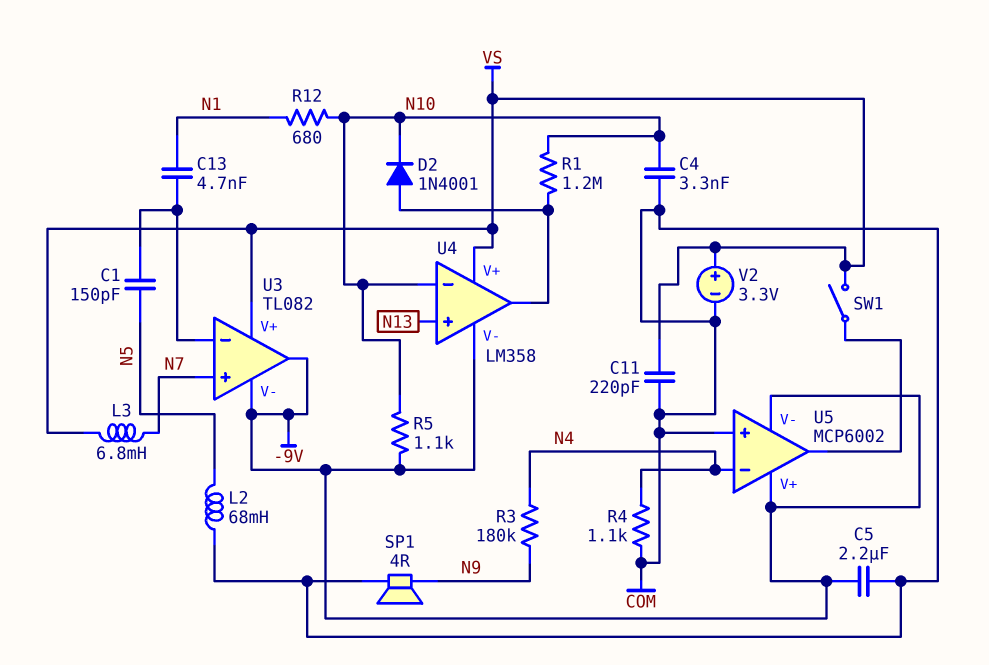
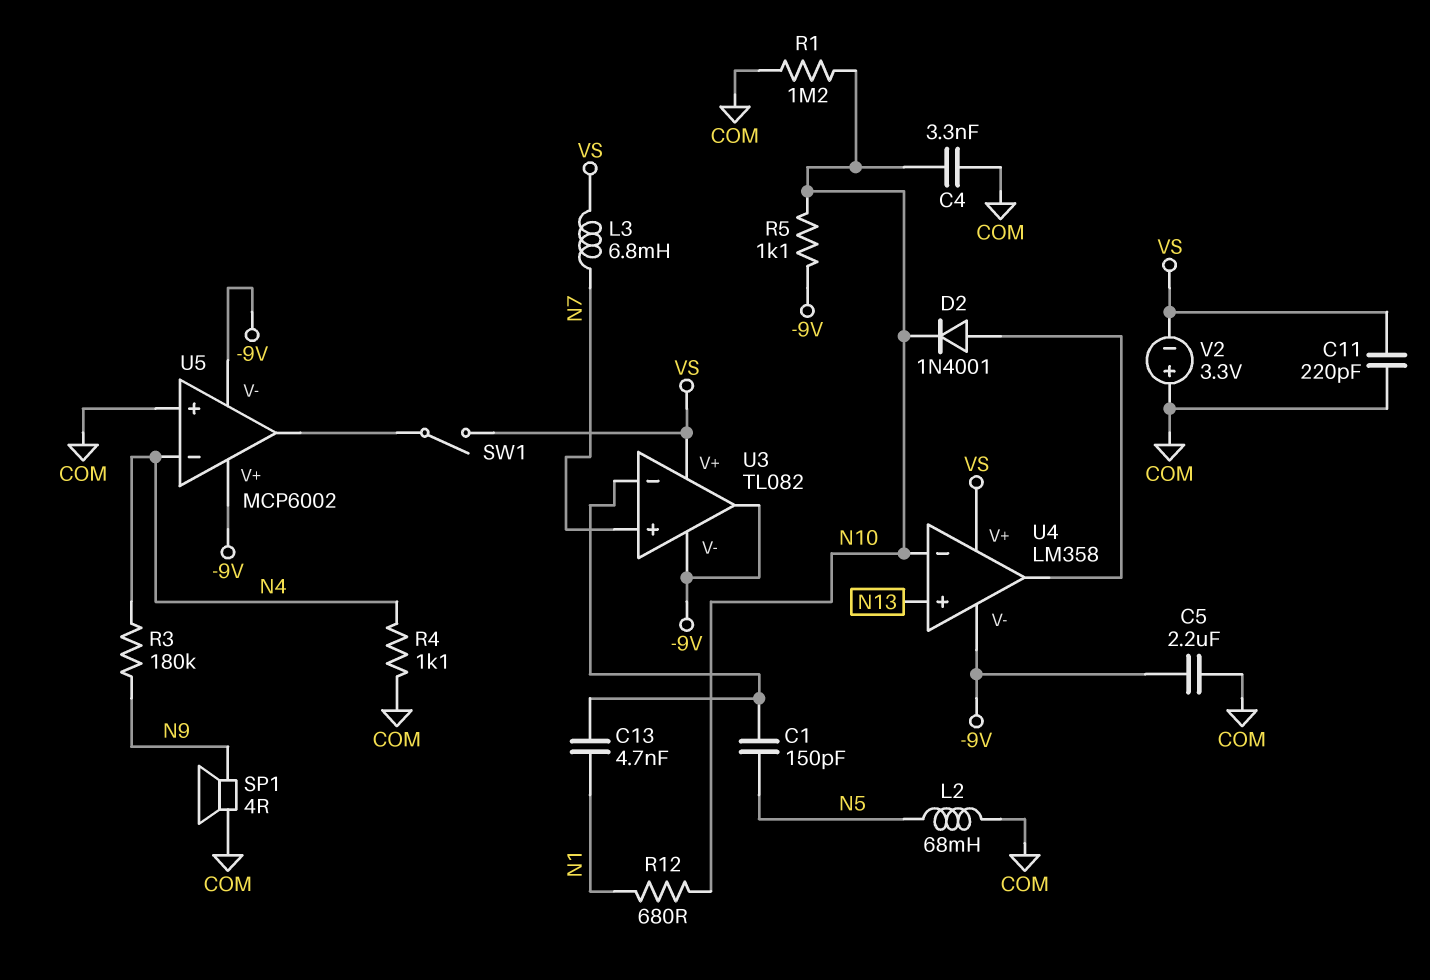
R1: 1.2M (N10, U4/out) -> 1.2M (COM, N10)
V2: 3.3V (plus VS, minus COM) -> 3.3V (plus COM, minus VS)

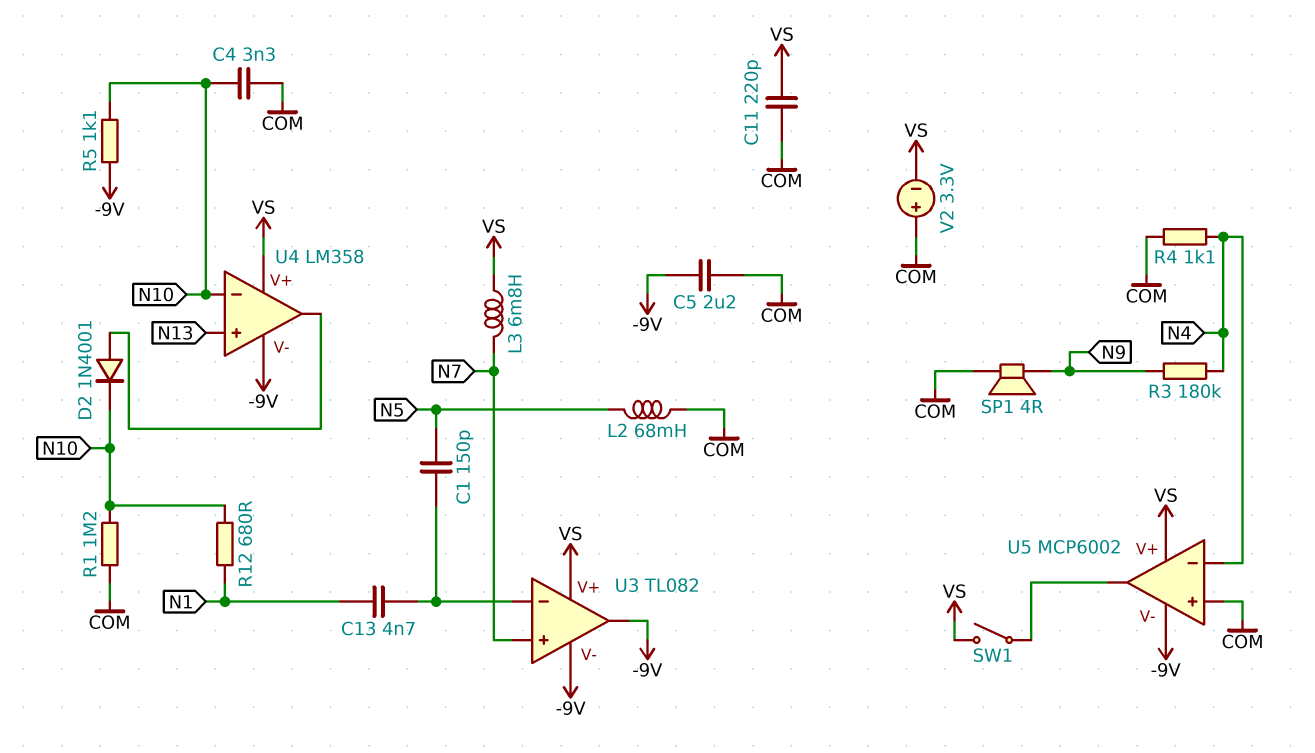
U5 pin V+: -9V -> VS

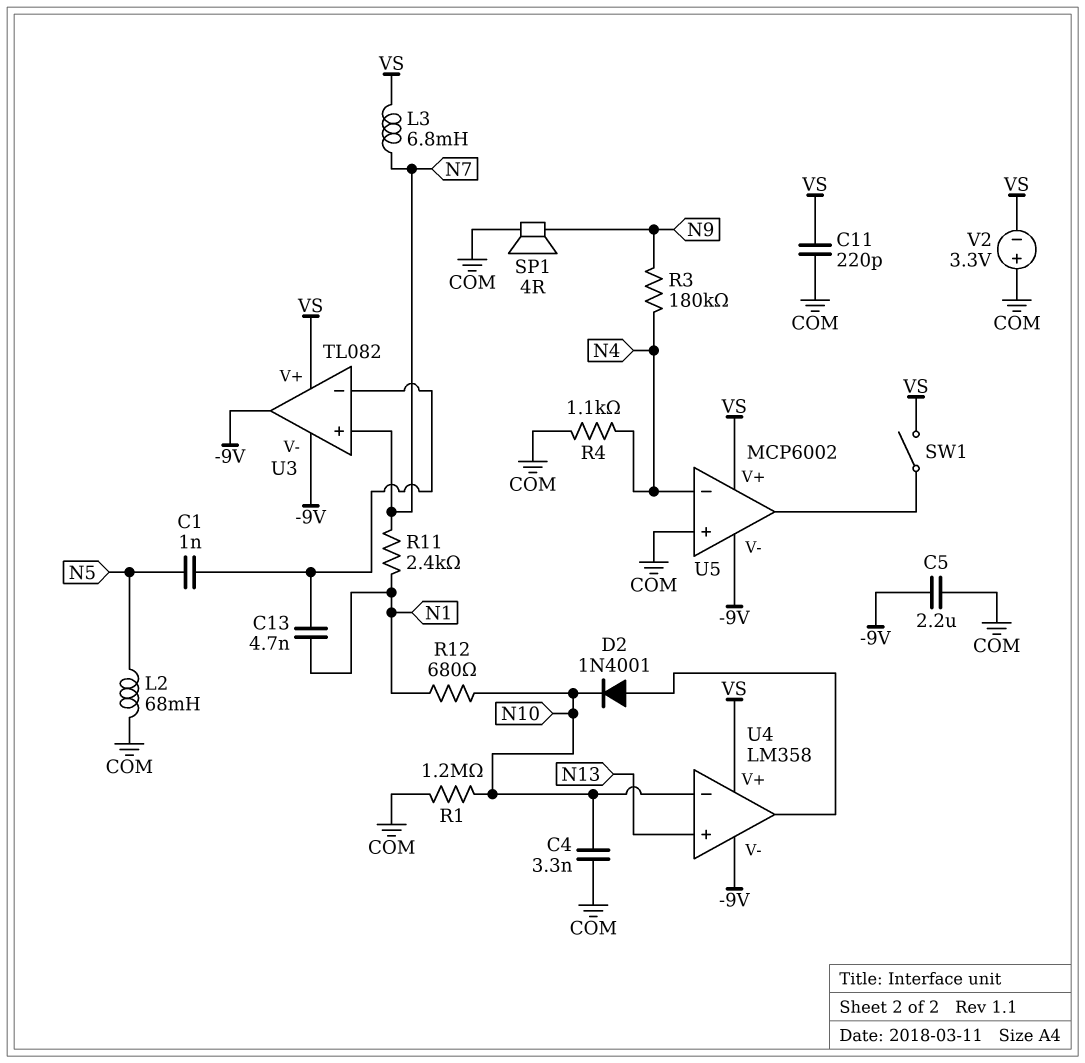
C1: 150pF (N5, U3/in-) -> 1nF (N5, U3/in-)
R5: 1.1k (-9V, N10) -> none
R11: none -> 2.4k (N1, N7)

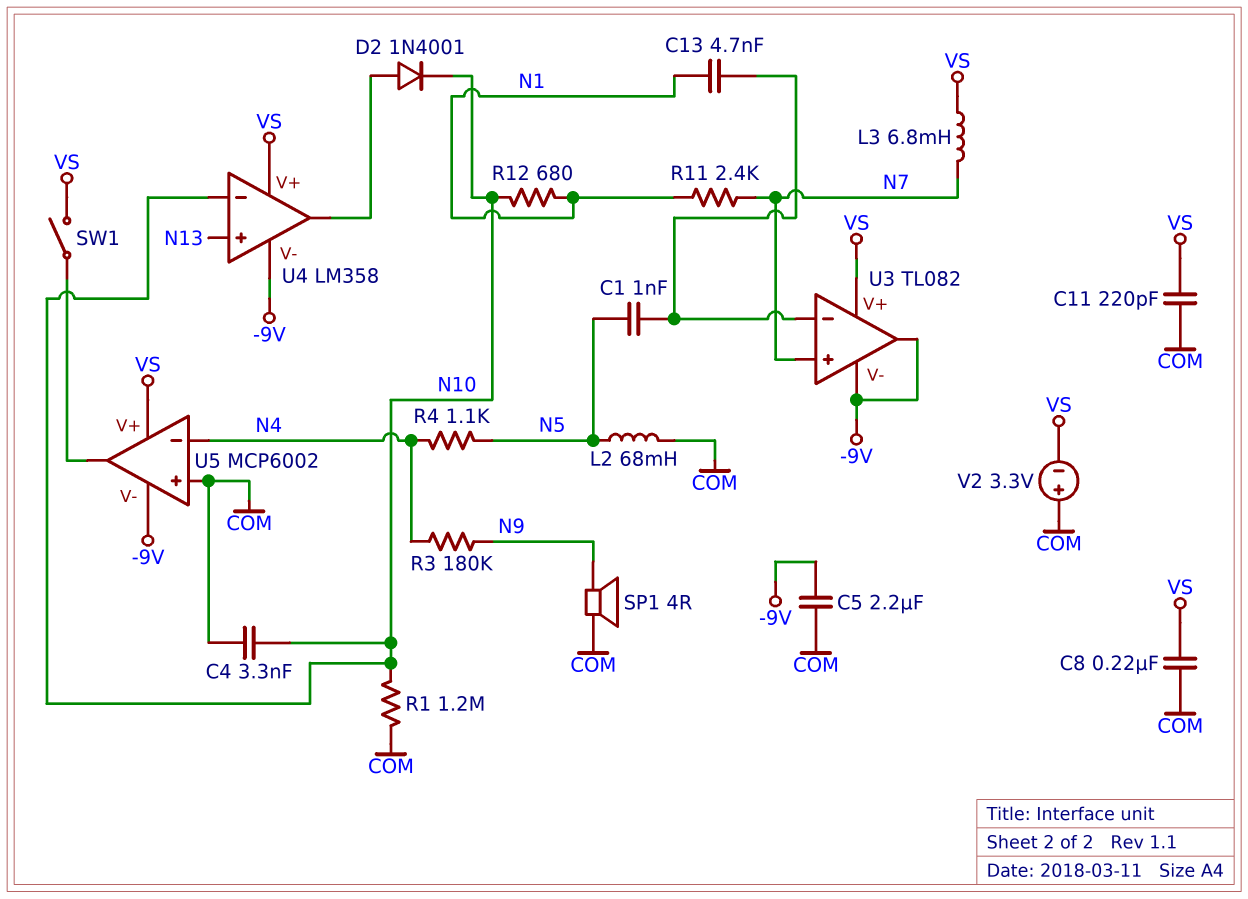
C8: none -> 220nF (COM, VS)
R4: 1.1k (COM, N4) -> 1.1k (N4, N5)

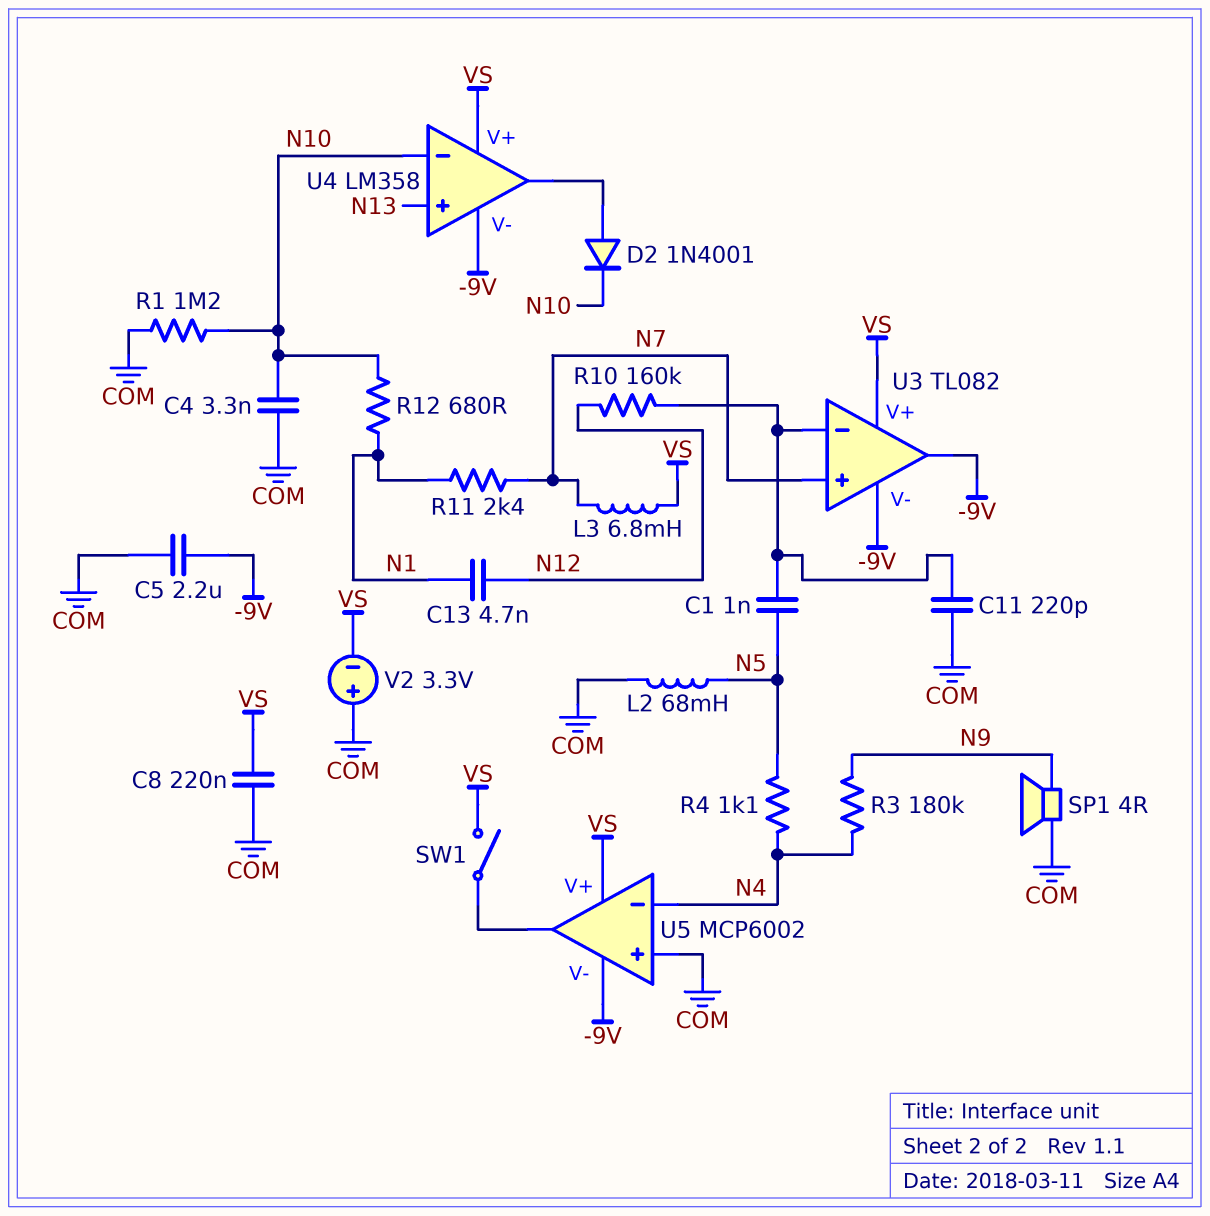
C11: 220pF (COM, VS) -> 220pF (COM, U3/in-)
C13: 4.7nF (N1, U3/in-) -> 4.7nF (N1, N12)
R10: none -> 160k (N12, U3/in-)

